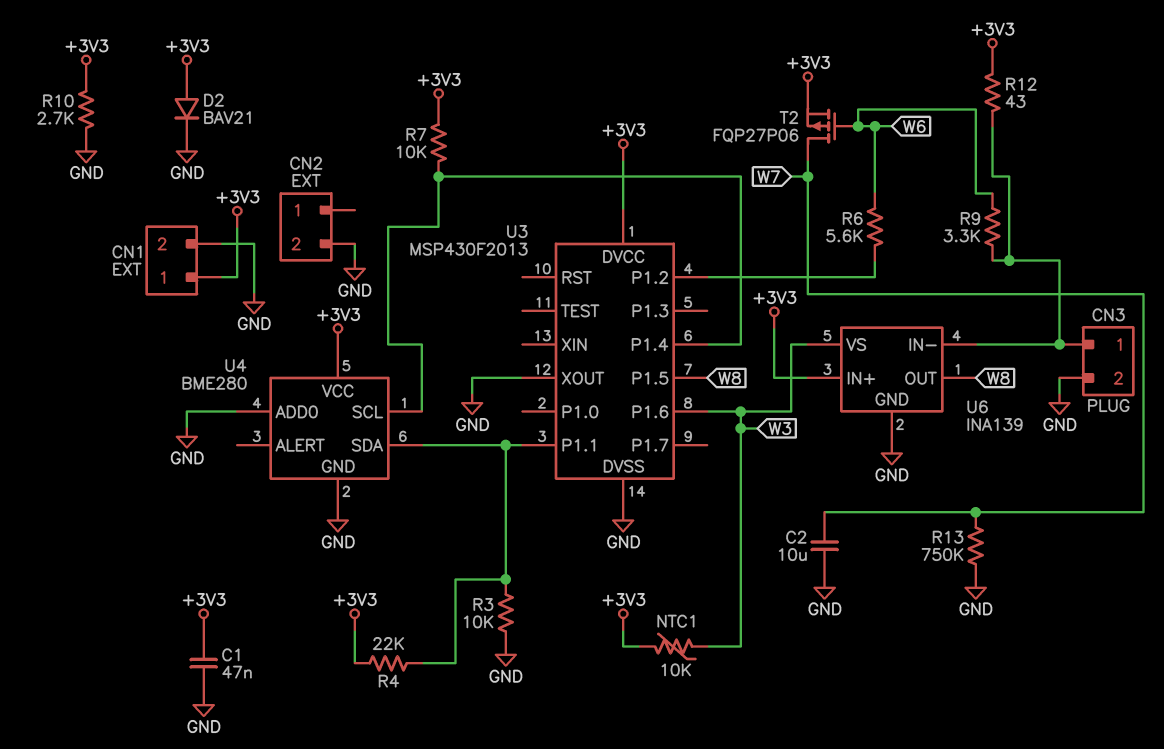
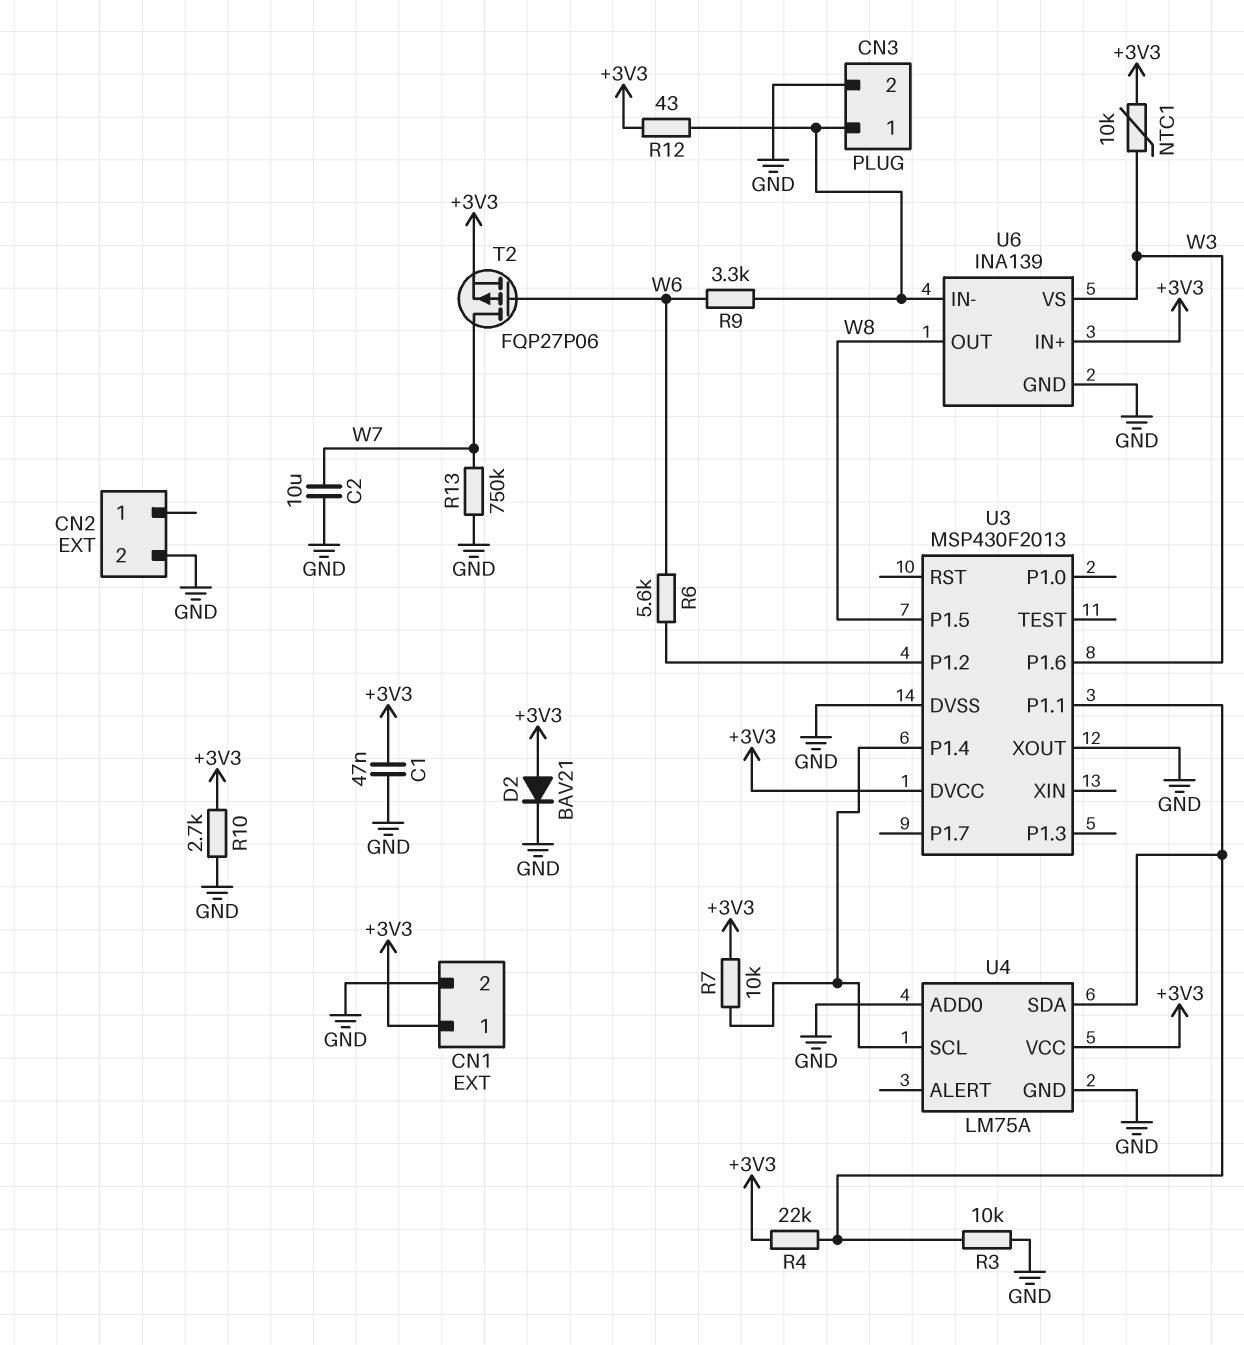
U4: BME280 -> LM75A

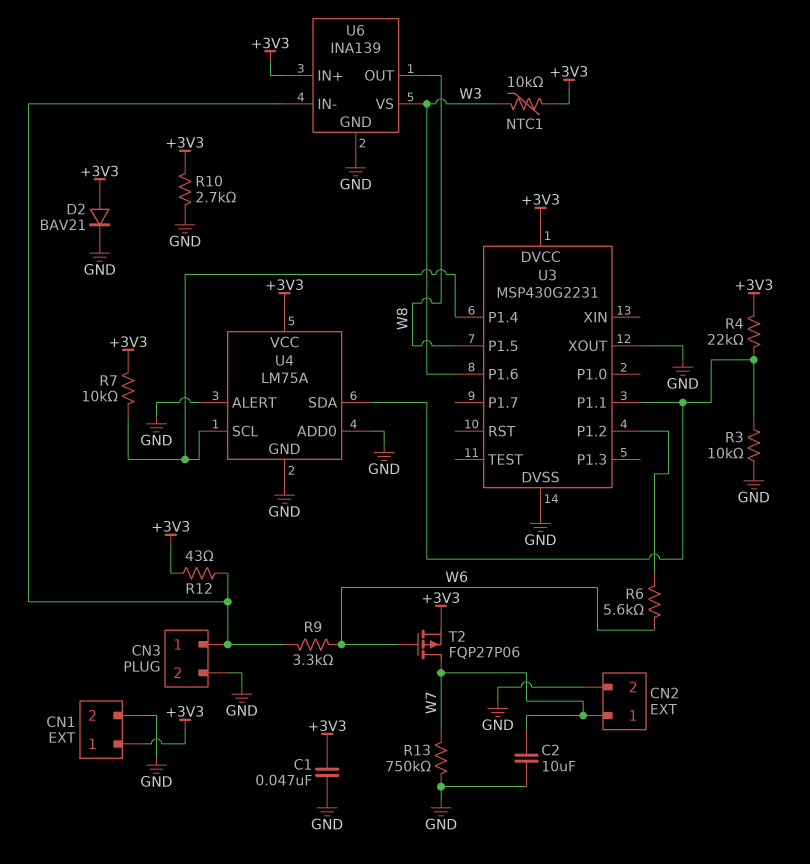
CN2 pin 1: none -> W7
U3: MSP430F2013 -> MSP430G2231
U4 pin ALERT: none -> GND

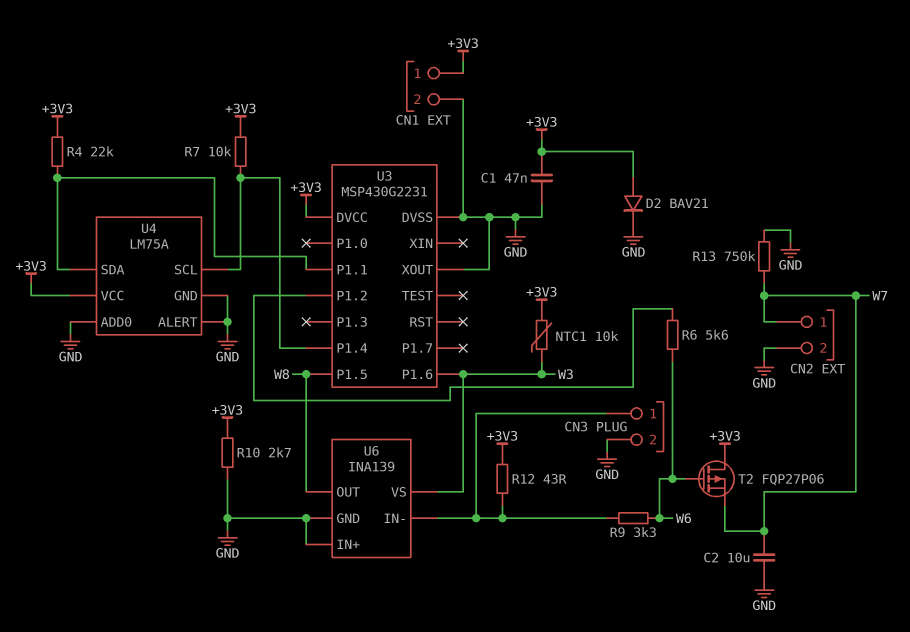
R3: 10k (GND, U3/P1.1) -> none
T2: PMOS FQP27P06 (G W6, D W7, S +3V3) -> PMOS FQP27P06 (G W6, D +3V3, S W7)
U6 pin IN+: +3V3 -> GND

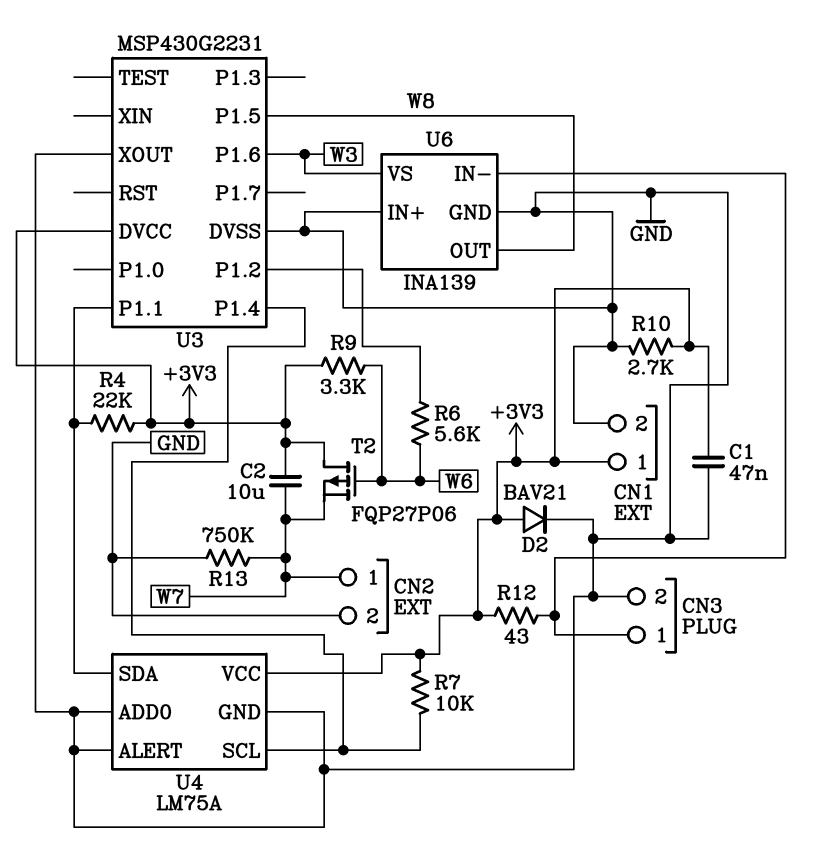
C2: 10uF (GND, W7) -> 10uF (+3V3, W7)
NTC1: 10k (+3V3, W3) -> none
R9: 3.3k (CN3/1, W6) -> 3.3k (+3V3, W6)

